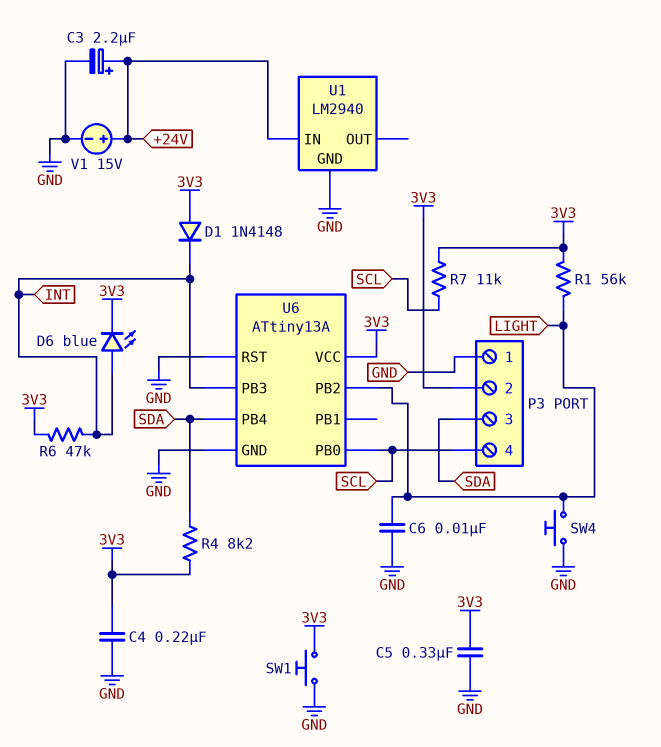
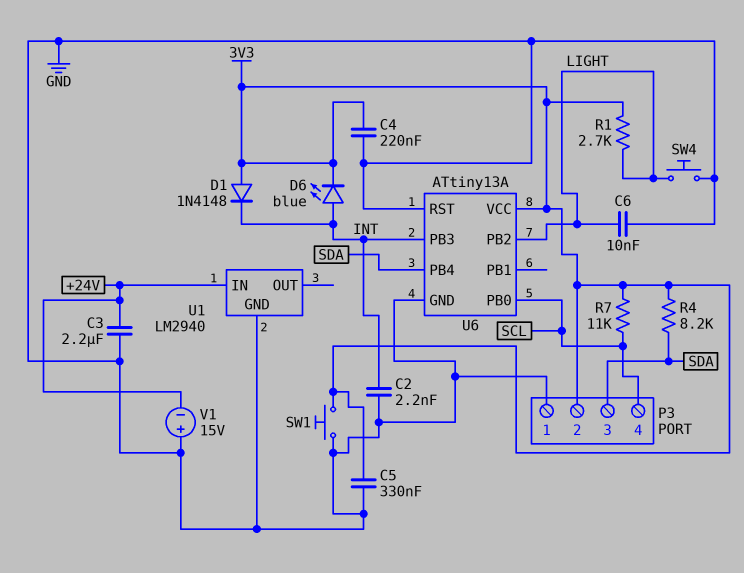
C2: none -> 2.2nF (GND, INT)
C3: 2.2uF (plus +24V, minus GND) -> 2.2uF (+24V, GND)
R1: 56k (3V3, LIGHT) -> 2.7k (3V3, LIGHT)
R6: 47k (3V3, INT) -> none
V1: 15V (plus +24V, minus GND) -> 15V (plus GND, minus +24V)

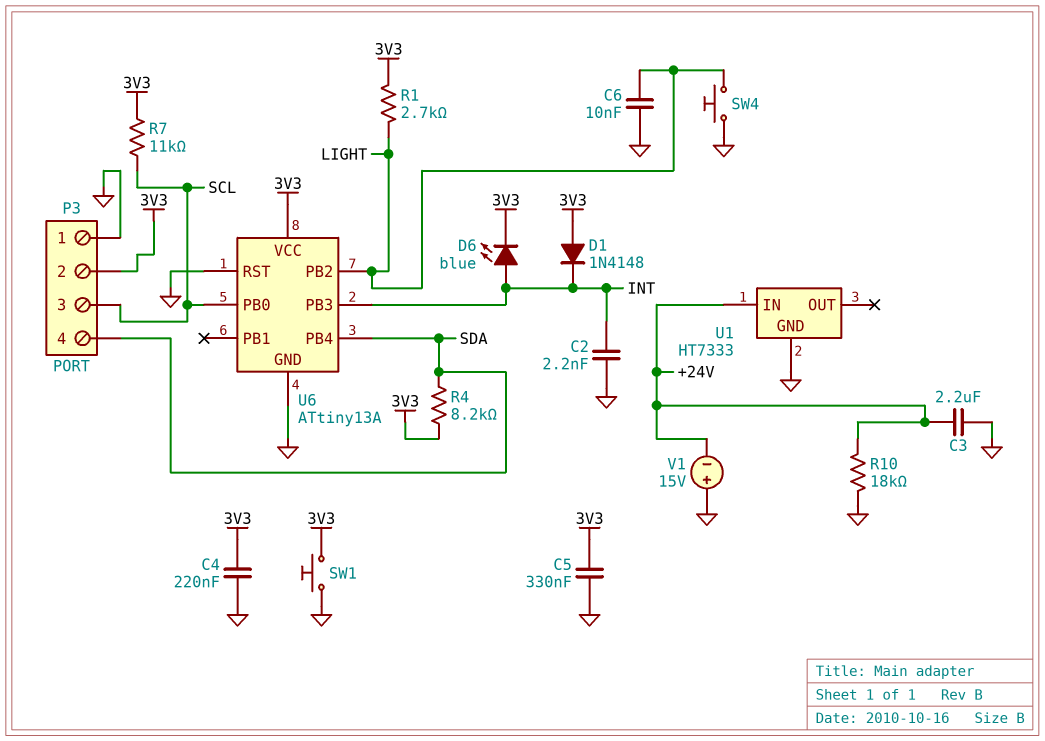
P3 pin 3: SDA -> SCL
P3 pin 4: SCL -> SDA
R10: none -> 18k (+24V, GND)
U1: LM2940 -> HT7333

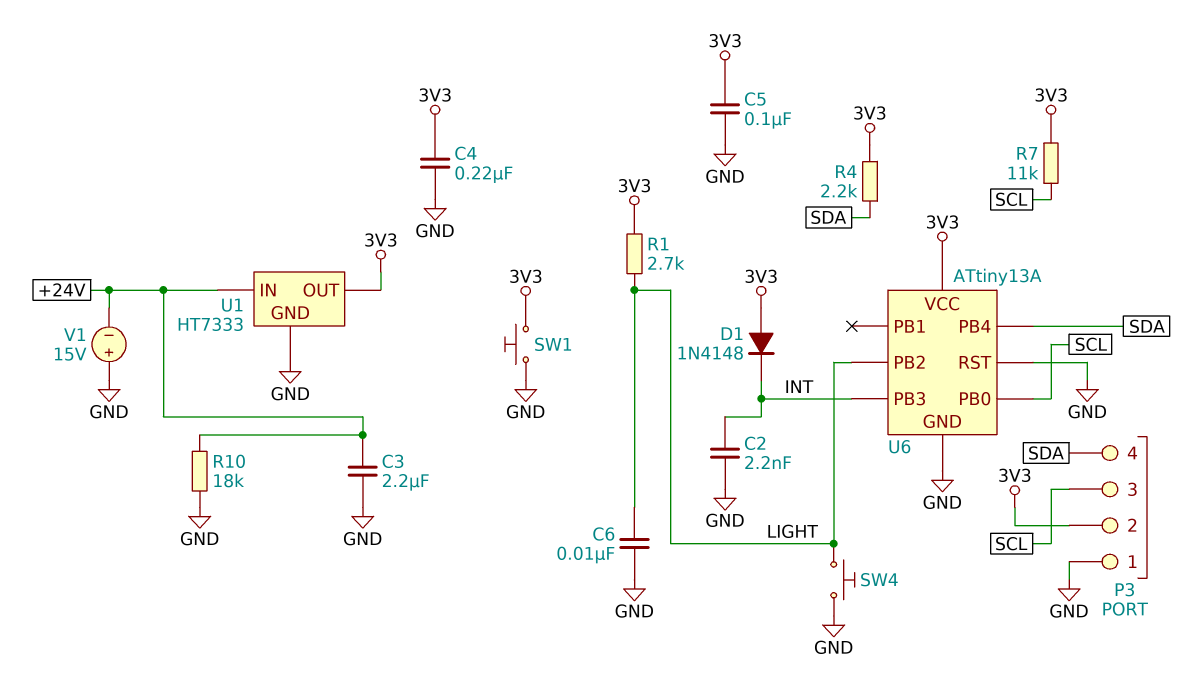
C5: 330nF (3V3, GND) -> 100nF (3V3, GND)
D6: LED blue (A INT, K 3V3) -> none
R4: 8.2k (3V3, SDA) -> 2.2k (3V3, SDA)
U1 pin OUT: none -> 3V3

